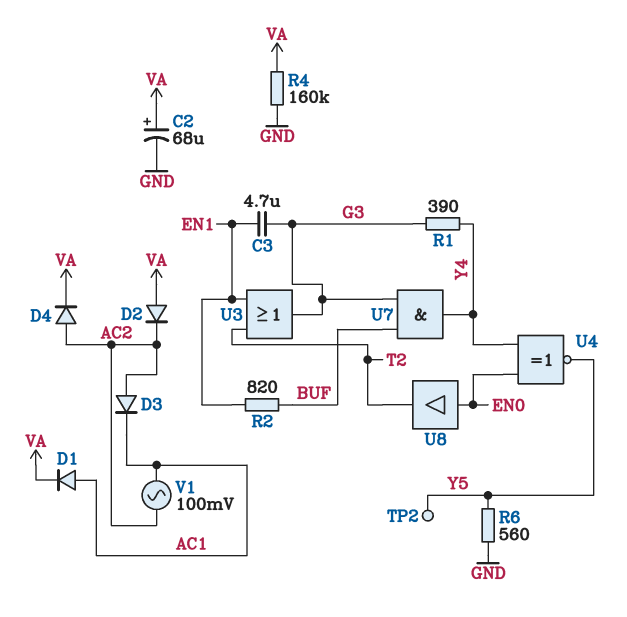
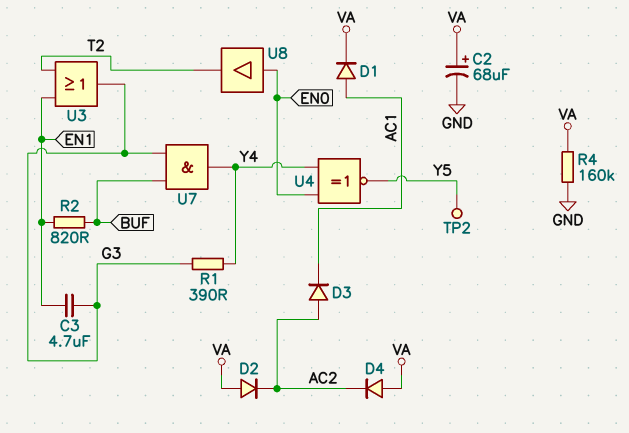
D4: diode (A AC2, K VA) -> diode (A VA, K AC2)
R6: 560 (GND, Y5) -> none
V1: AC 100mV (AC1, AC2) -> none

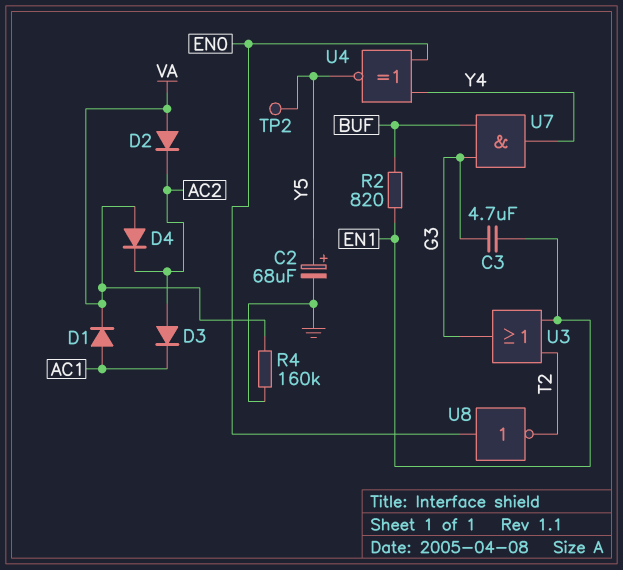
C2: 68uF (plus VA, minus GND) -> 68uF (plus Y5, minus GND)
R1: 390 (G3, Y4) -> none
U8: buffer (in EN0, out T2) -> NOT (in EN0, out T2)

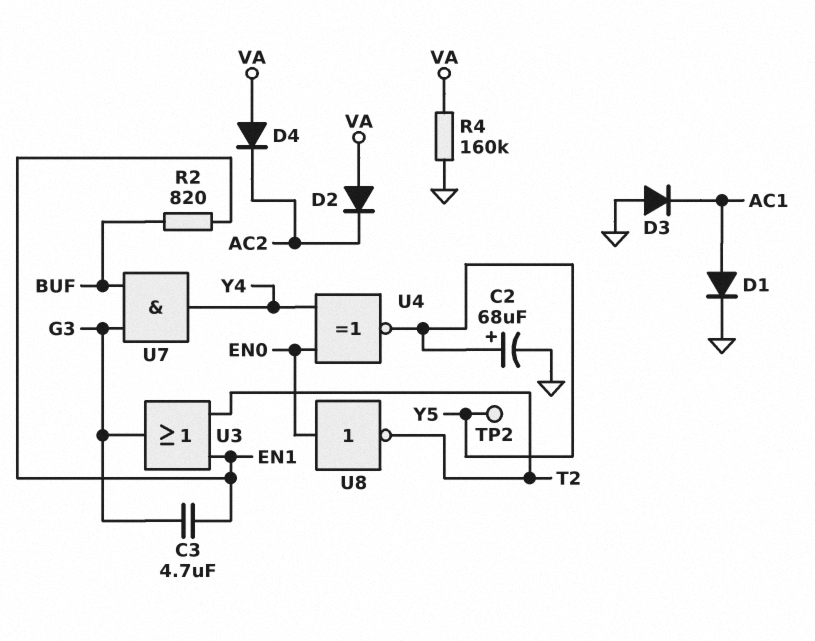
D1: diode (A AC1, K VA) -> diode (A AC1, K GND)
D3: diode (A AC2, K AC1) -> diode (A GND, K AC1)

